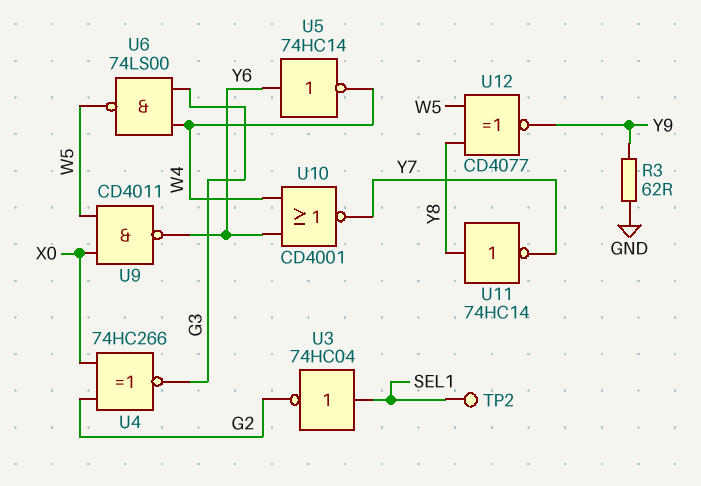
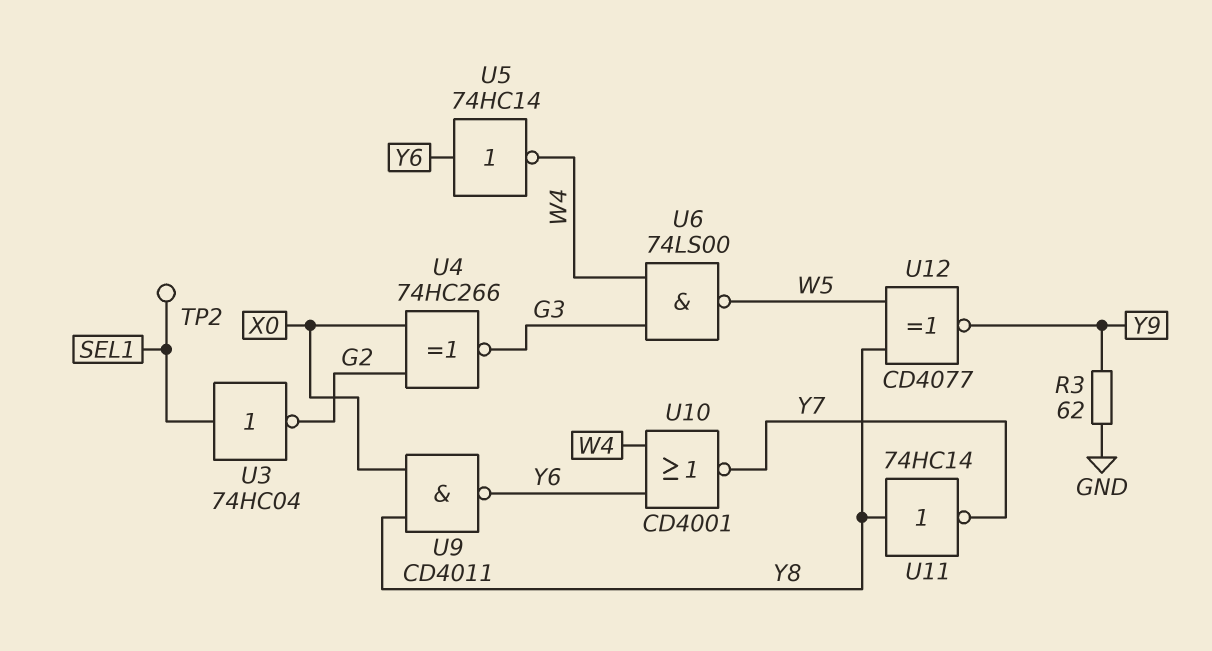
U9: NAND CD4011 (in W5, in X0, out Y6) -> NAND CD4011 (in X0, in Y8, out Y6)

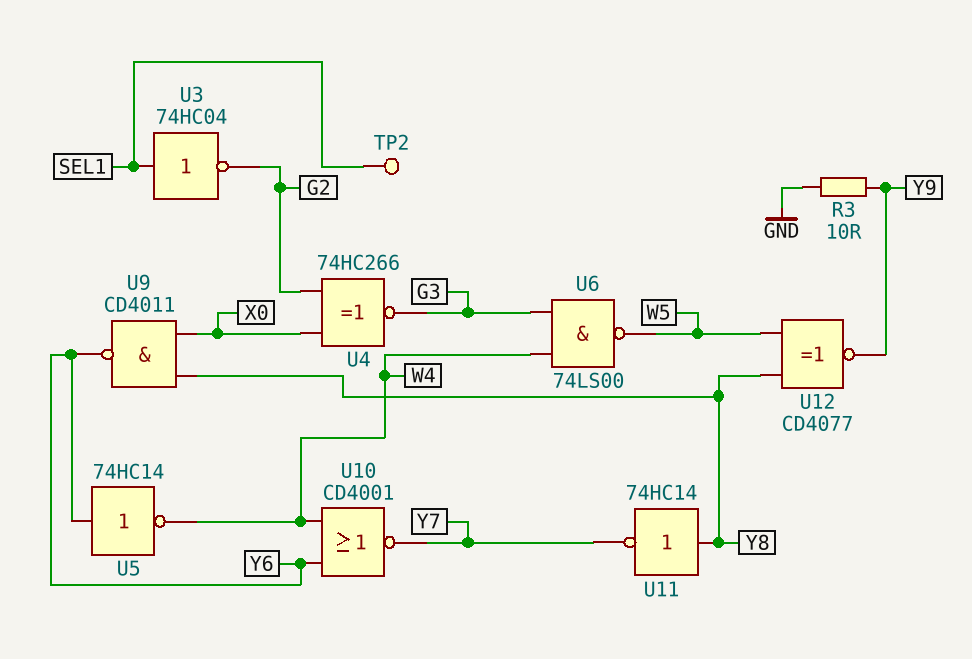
R3: 62 (GND, Y9) -> 10 (GND, Y9)

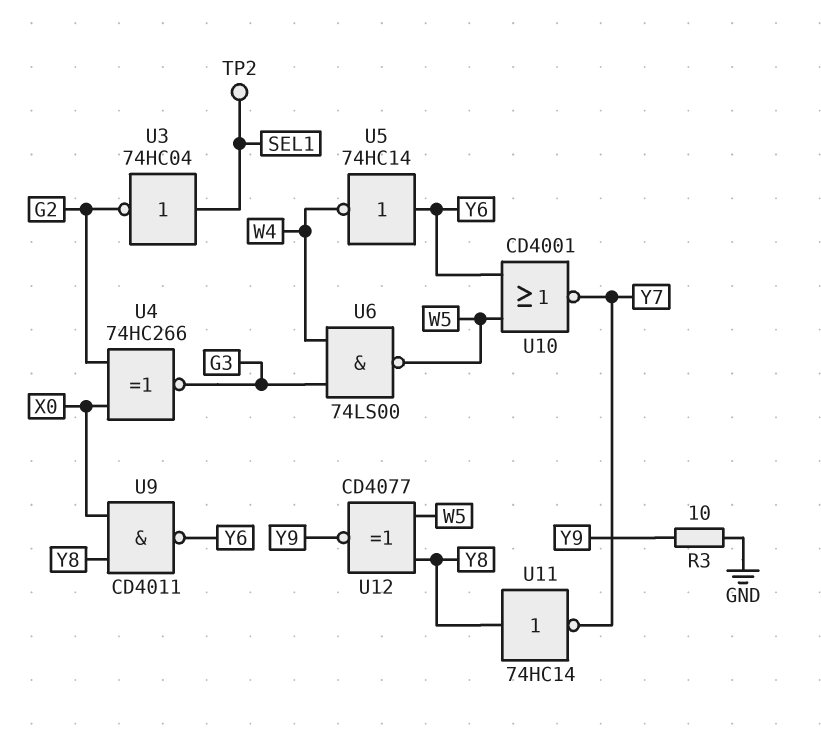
U10: NOR CD4001 (in W4, in Y6, out Y7) -> NOR CD4001 (in W5, in Y6, out Y7)

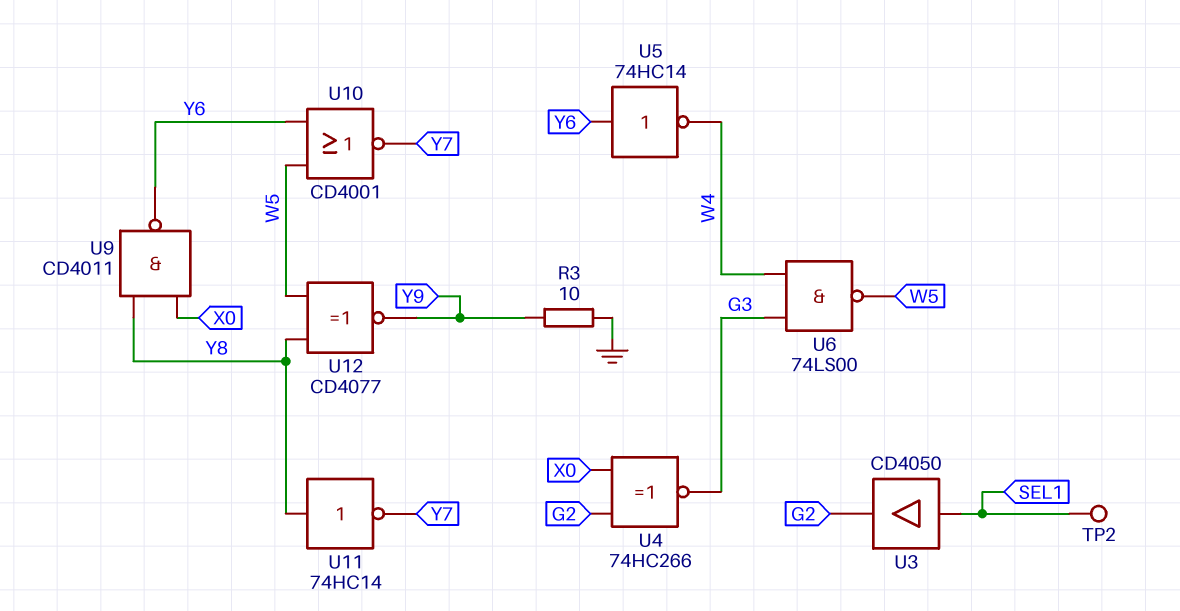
U3: NOT 74HC04 (in SEL1, out G2) -> buffer CD4050 (in SEL1, out G2)

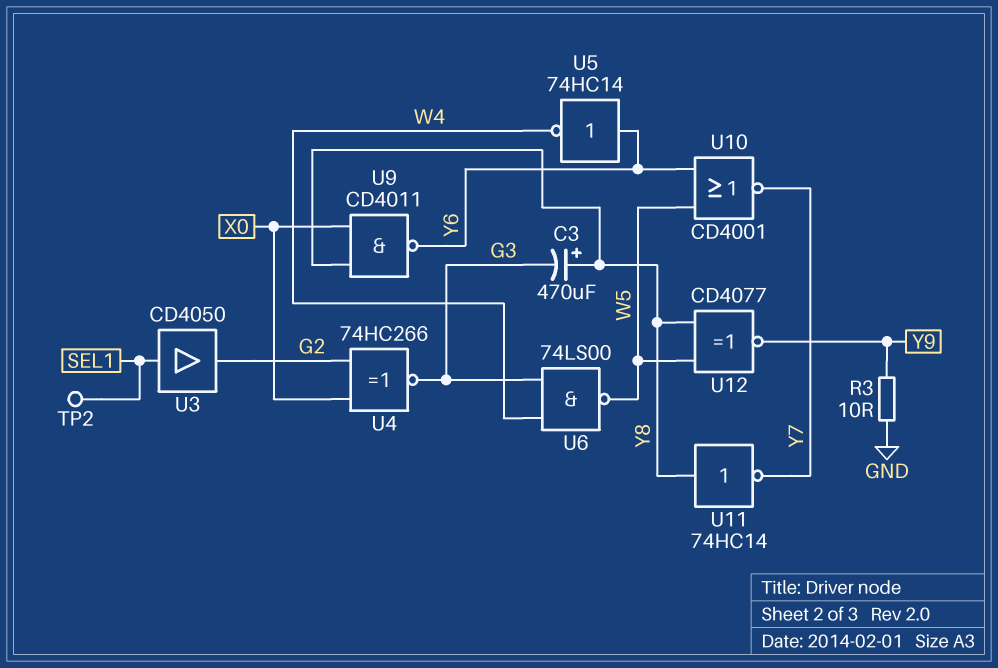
C3: none -> 470uF (plus Y8, minus G3)

